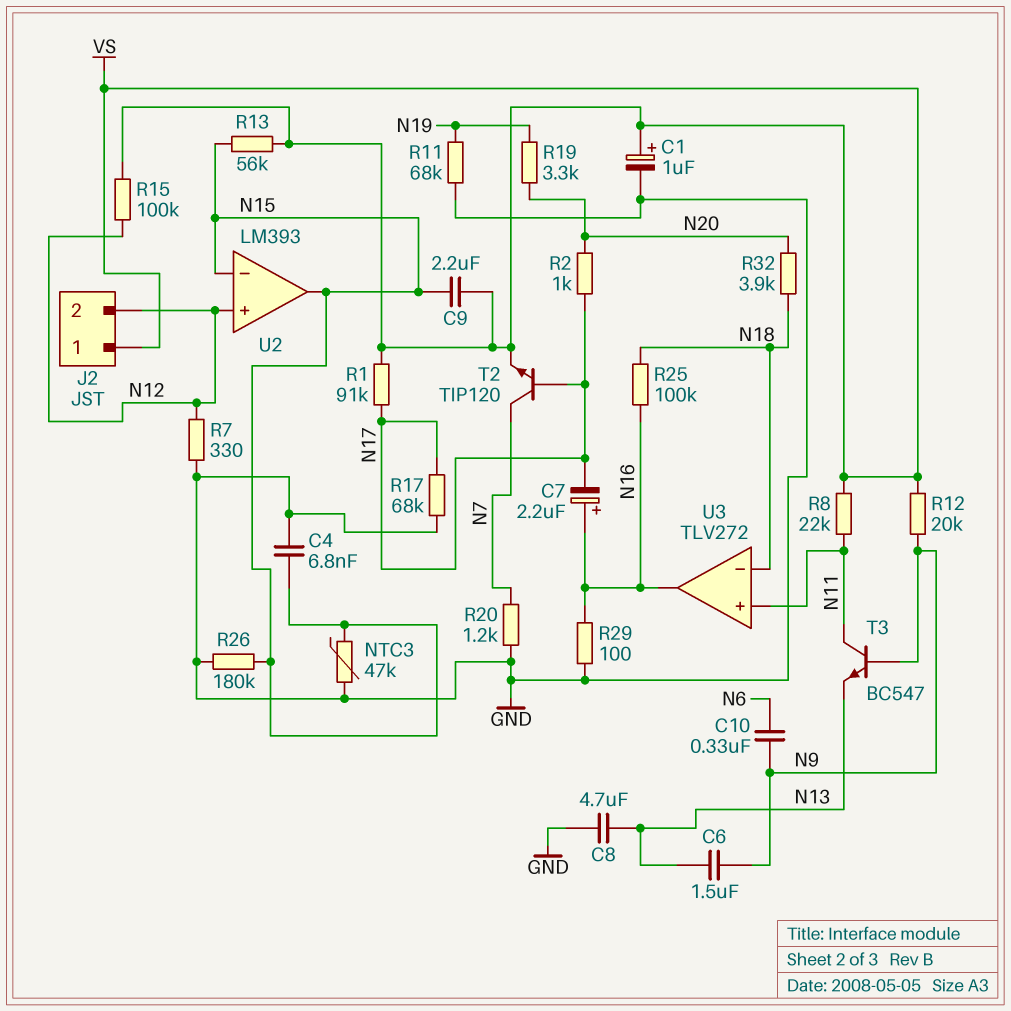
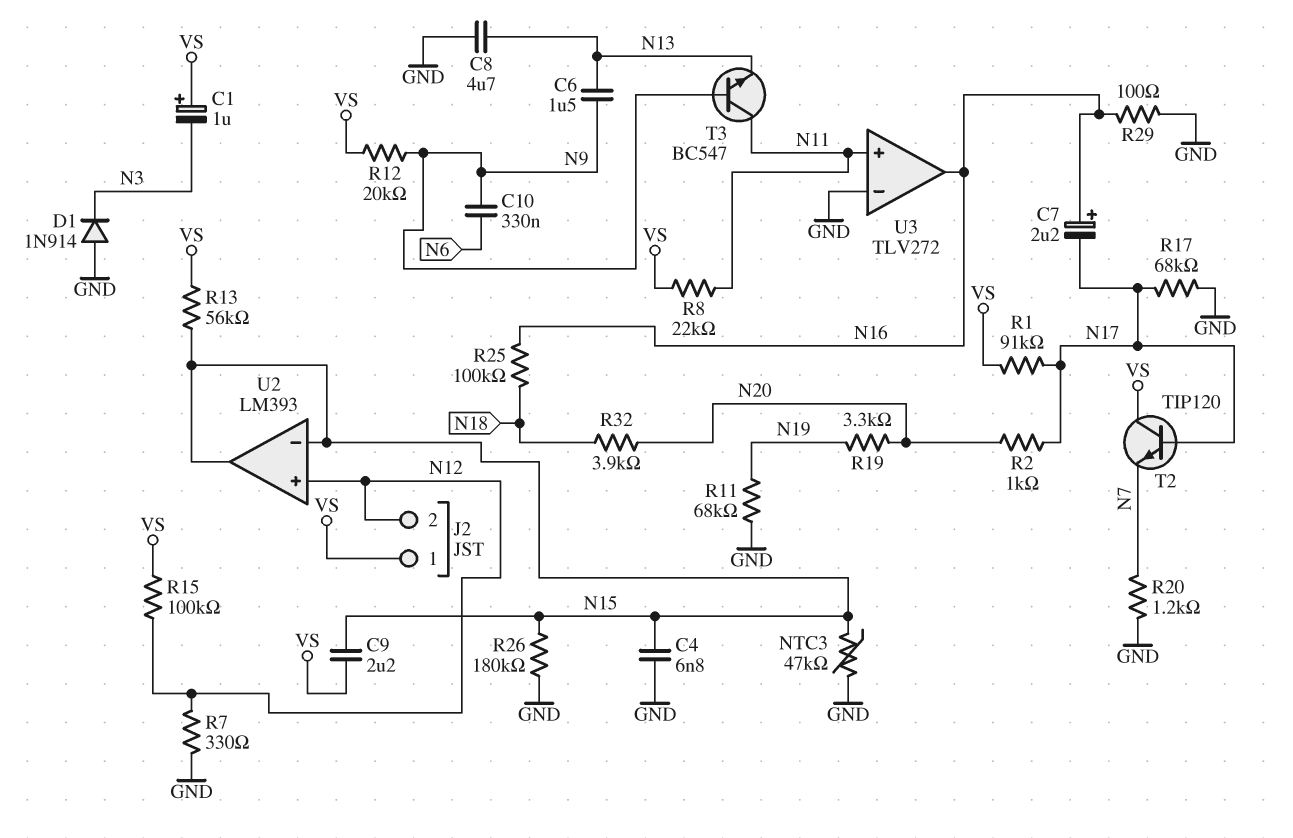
C1: 1uF (plus VS, minus GND) -> 1uF (plus VS, minus N3)
D1: none -> diode 1N914 (A GND, K N3)
T2: NPN TIP120 (B N17, C N7, E VS) -> NPN TIP120 (B N17, C VS, E N7)
U3 pin in-: N18 -> GND

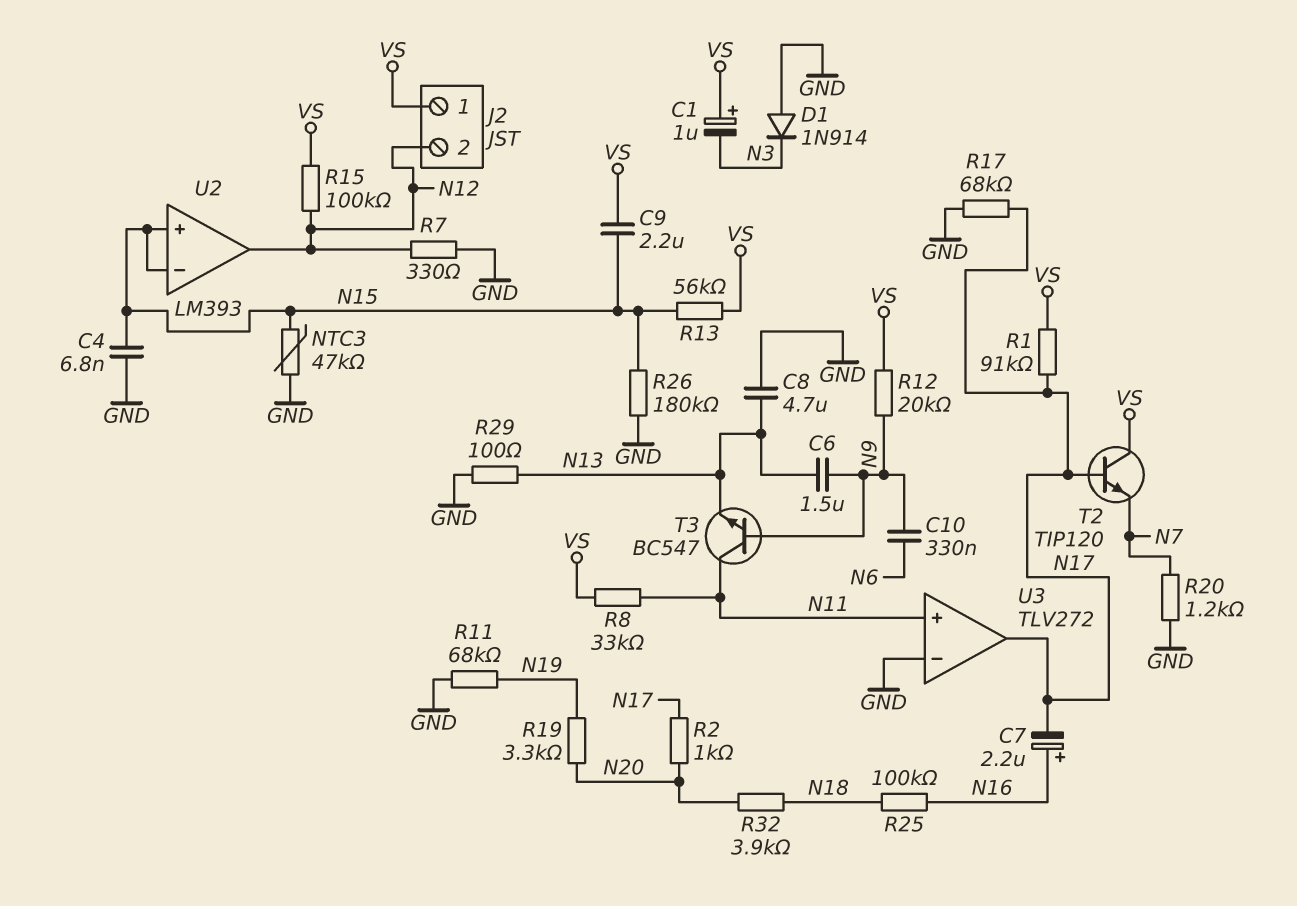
R8: 22k (N11, VS) -> 33k (N11, VS)
R29: 100 (GND, N16) -> 100 (GND, N13)
U2 pin in+: N12 -> N15
U2 pin out: N15 -> N12
U3 pin out: N16 -> N17

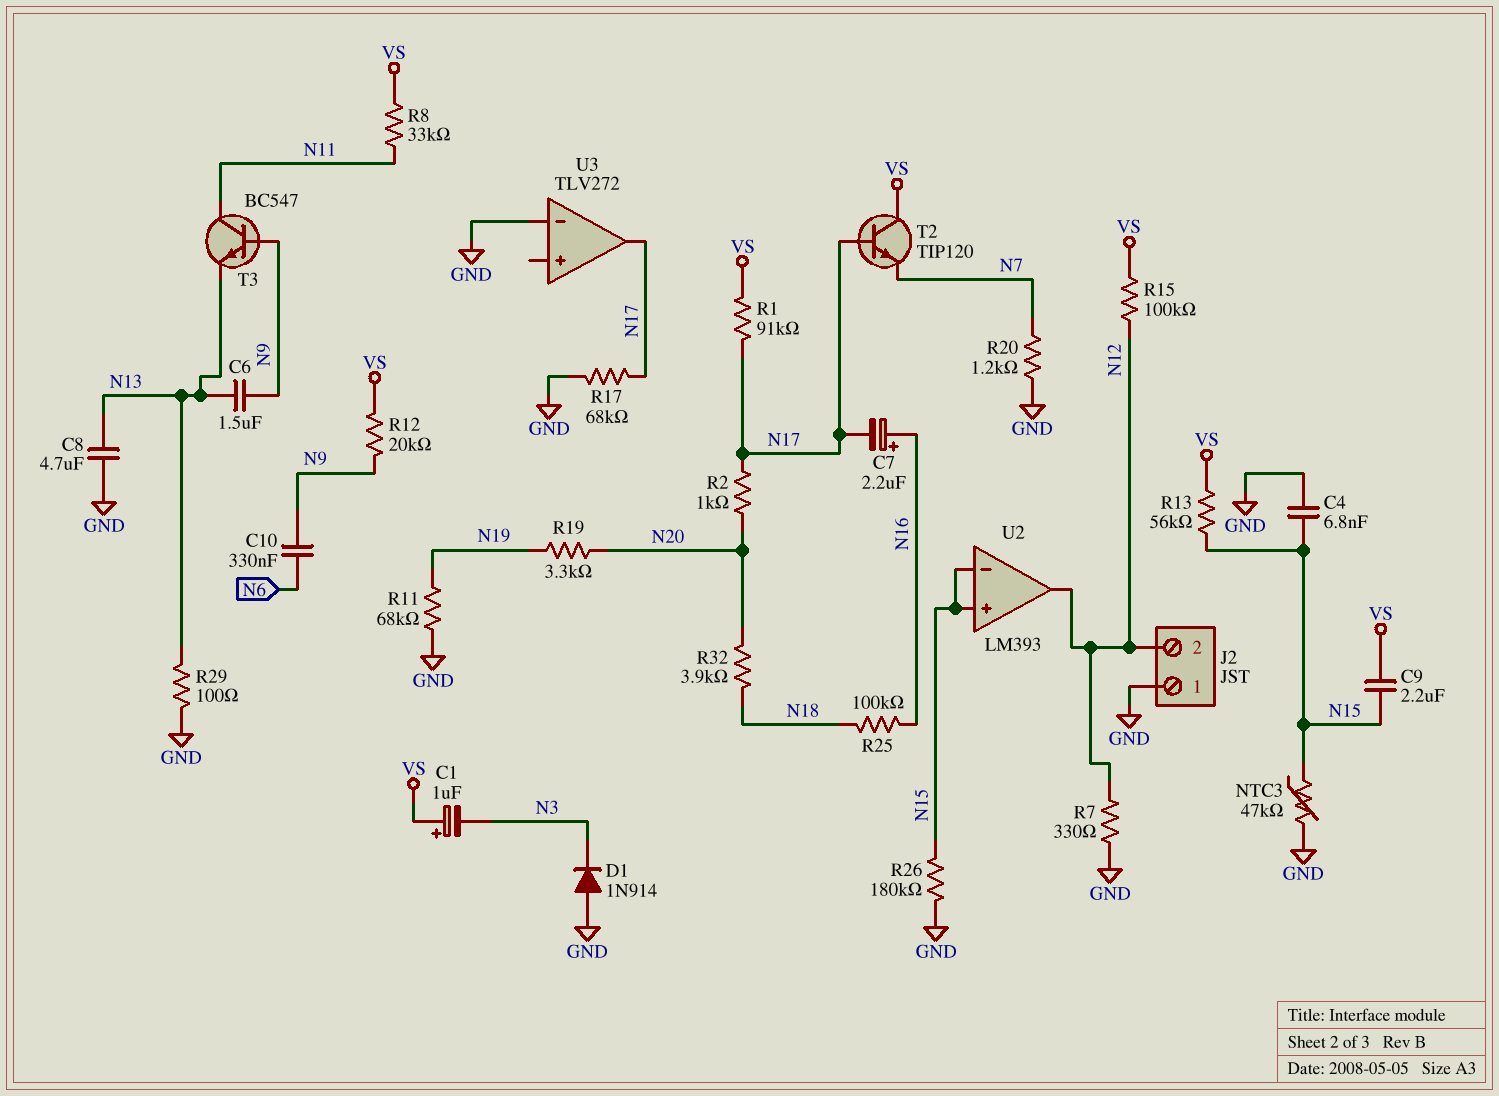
J2 pin 1: VS -> GND
U3 pin in+: N11 -> none

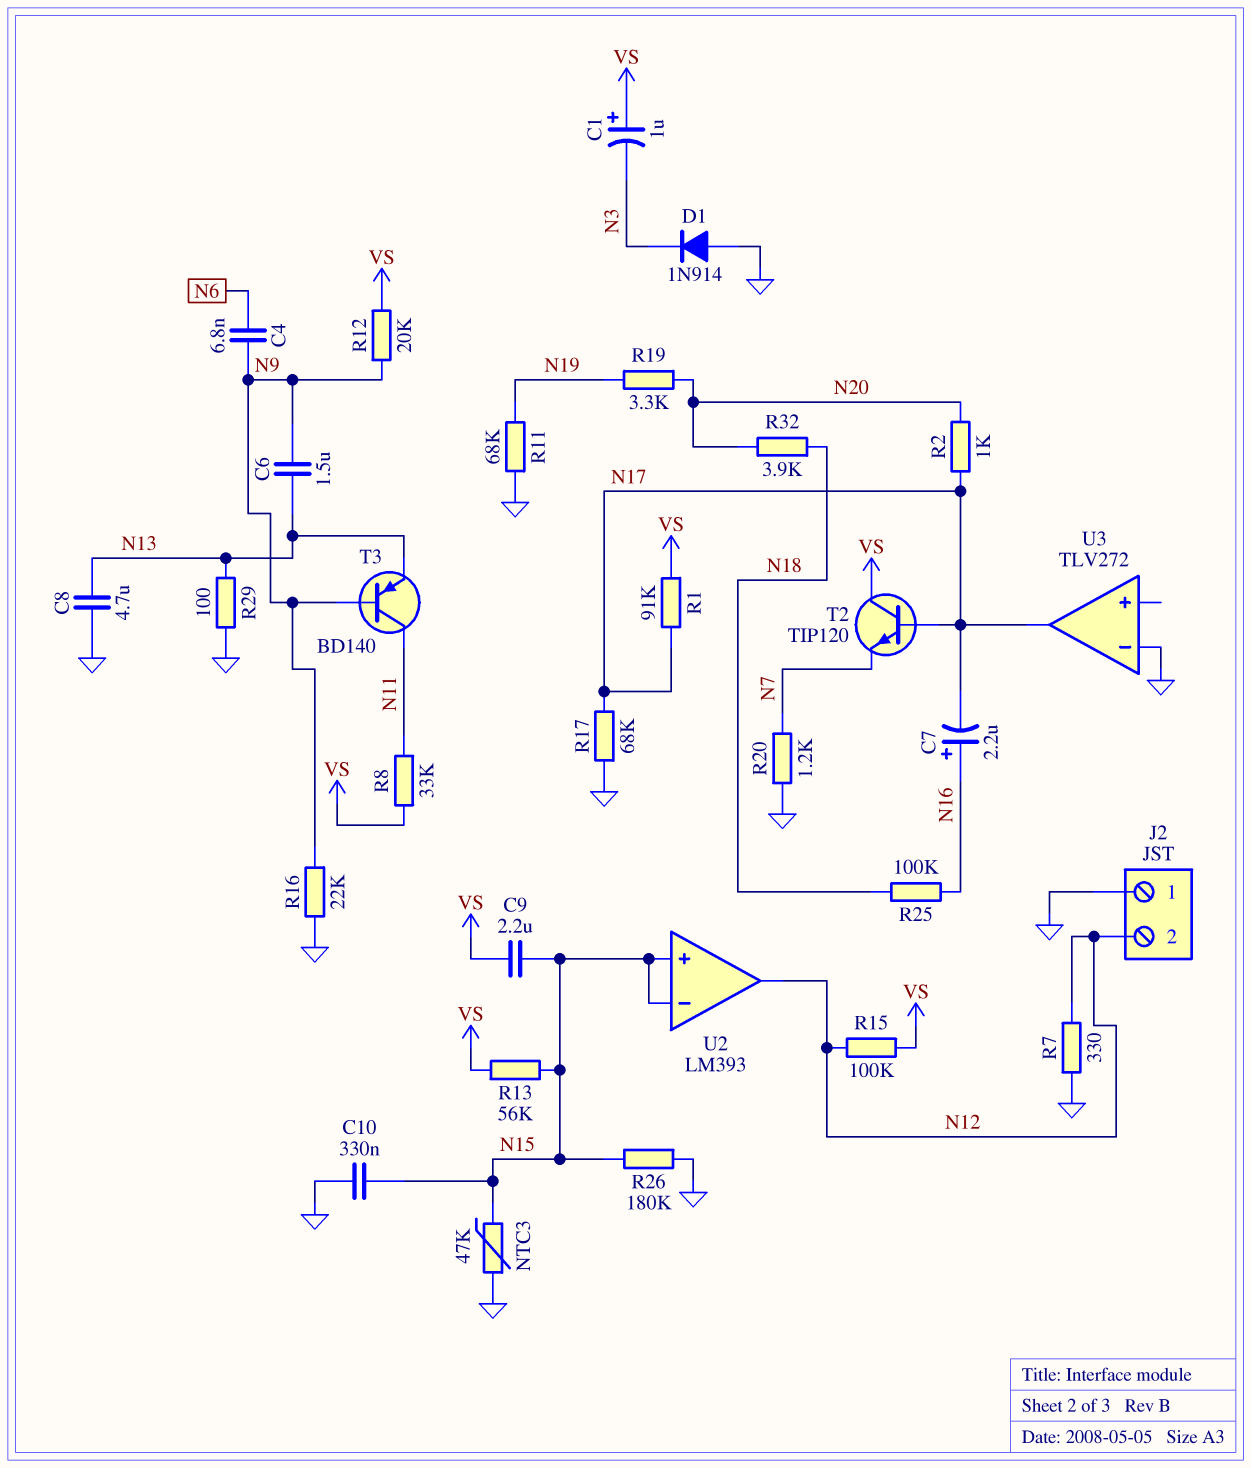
C4: 6.8nF (GND, N15) -> 6.8nF (N6, N9)
C10: 330nF (N6, N9) -> 330nF (GND, N15)
R16: none -> 22k (GND, N9)
T3: NPN BC547 (B N9, C N11, E N13) -> PNP BD140 (B N9, C N11, E N13)

